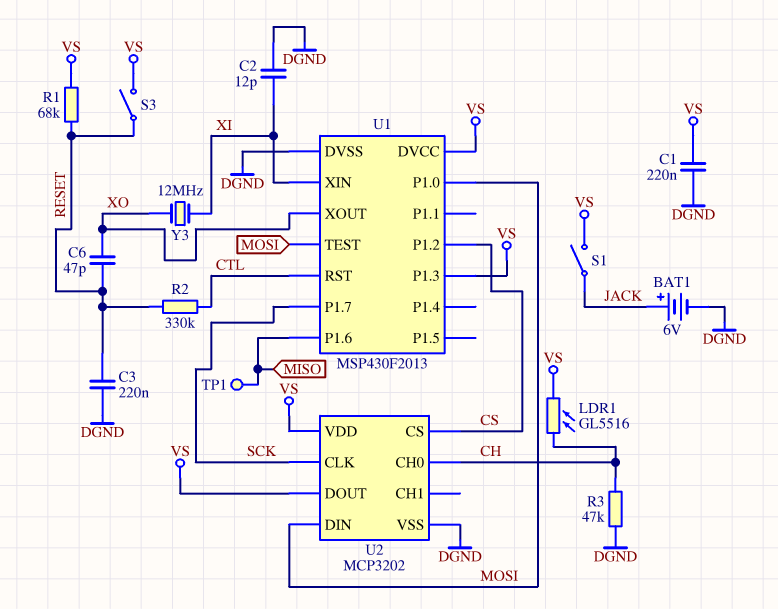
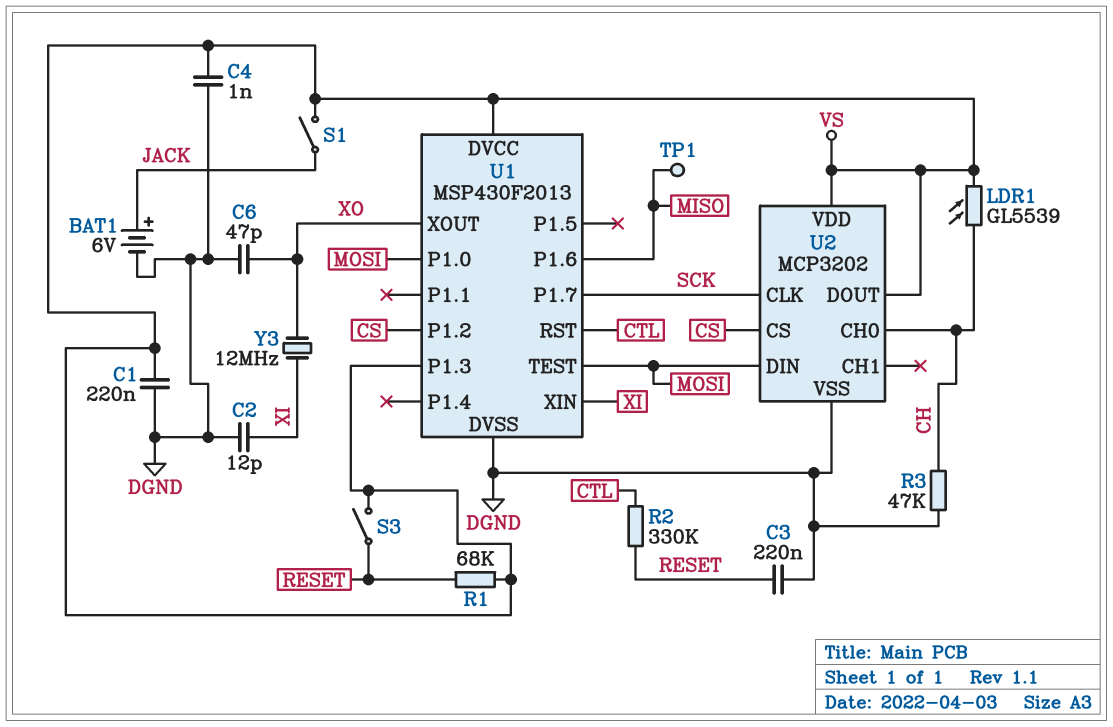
C4: none -> 1nF (DGND, VS)
C6: 47pF (RESET, XO) -> 47pF (DGND, XO)
LDR1: GL5516 (CH, VS) -> GL5539 (CH, VS)

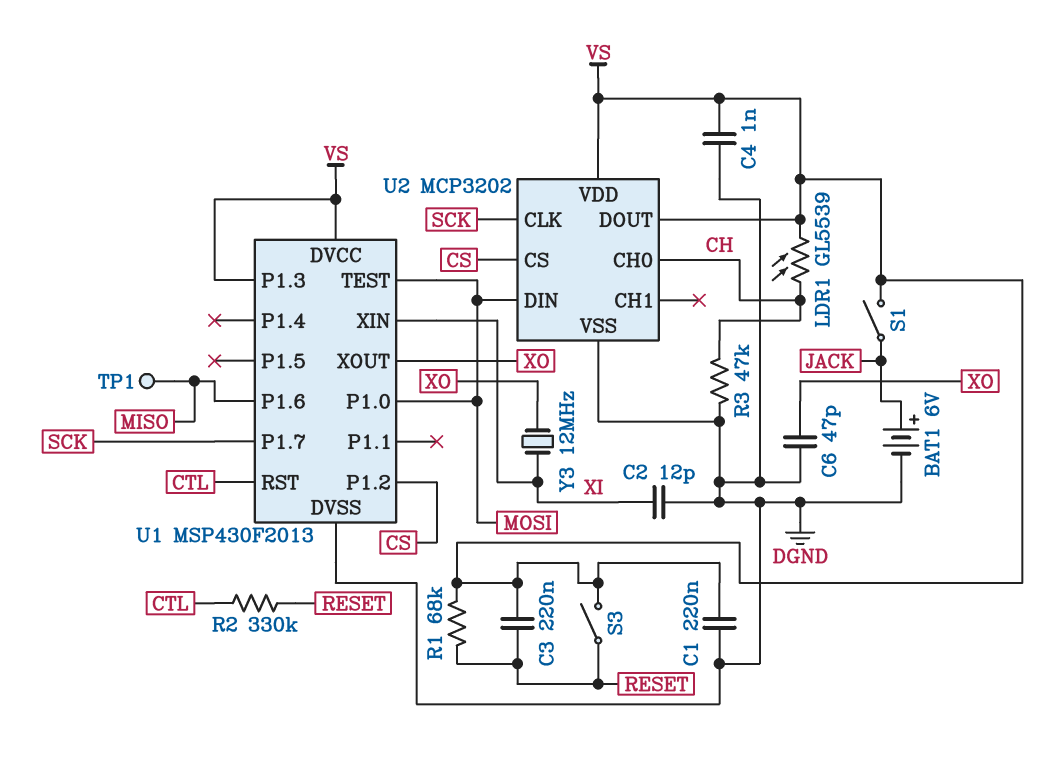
C3: 220nF (DGND, RESET) -> 220nF (RESET, VS)

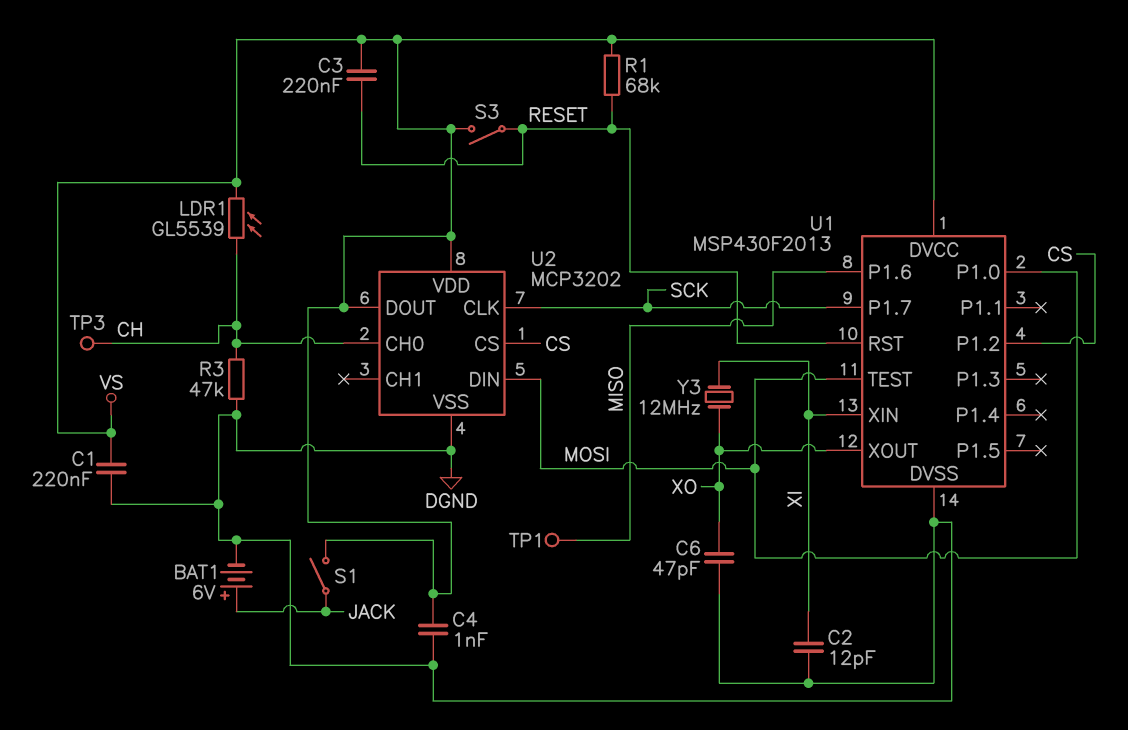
R2: 330k (CTL, RESET) -> none
TP3: none -> test point (CH)
U1 pin P1.3: VS -> none
U1 pin RST: CTL -> RESET

